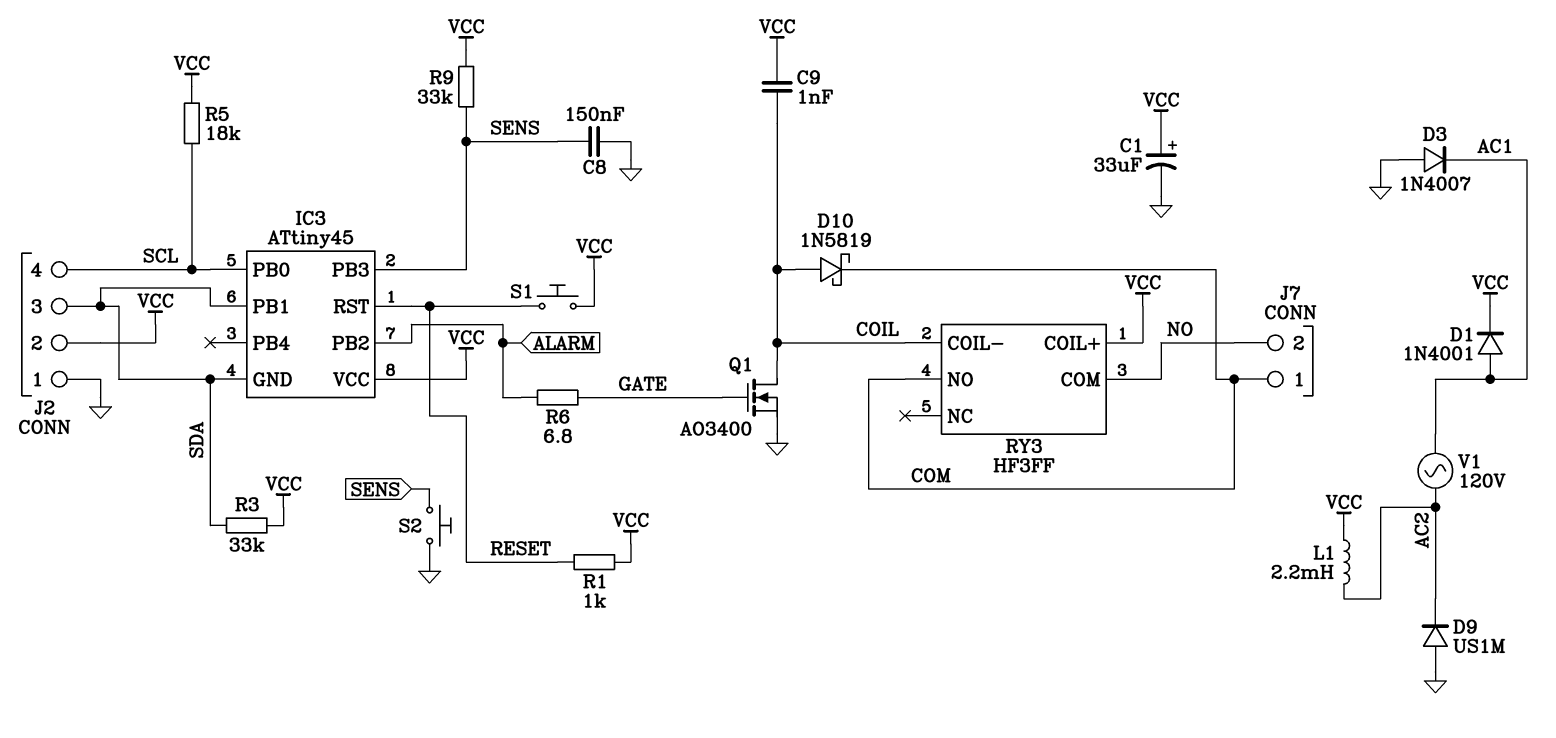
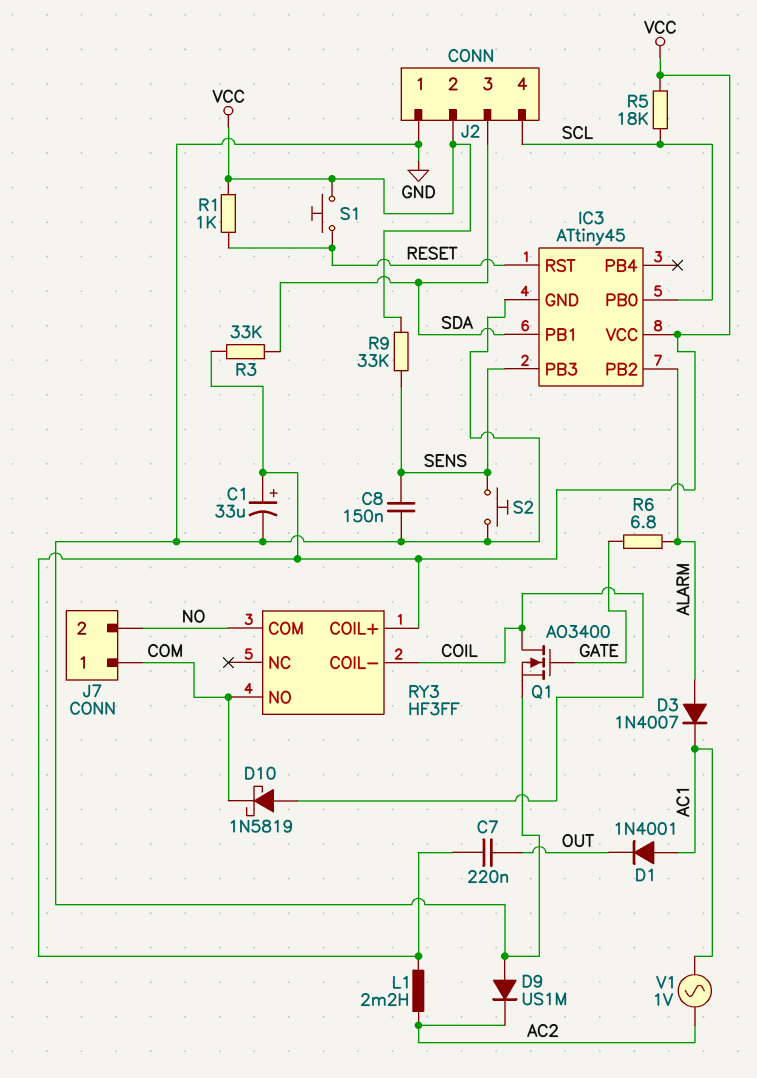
C7: none -> 220nF (OUT, VCC)
C9: 1nF (COIL, VCC) -> none
D1: diode 1N4001 (A AC1, K VCC) -> diode 1N4001 (A AC1, K OUT)
D3: diode 1N4007 (A GND, K AC1) -> diode 1N4007 (A ALARM, K AC1)
IC3 pin GND: SDA -> GND
V1: AC 120V (AC1, AC2) -> AC 1V (AC1, AC2)

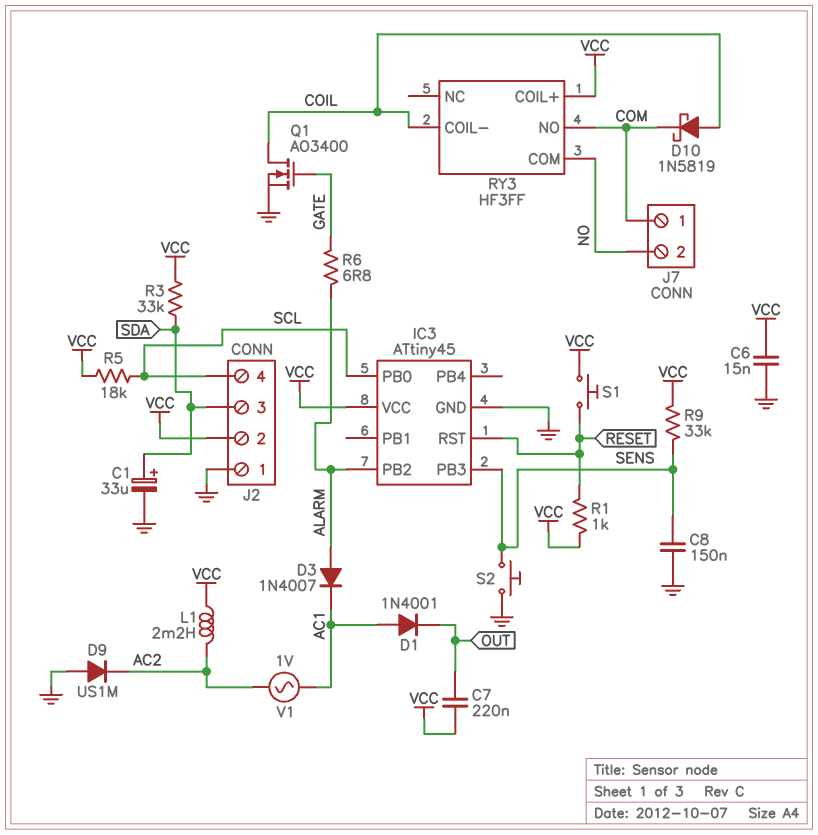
C1: 33uF (plus VCC, minus GND) -> 33uF (plus SDA, minus GND)
C6: none -> 15nF (GND, VCC)
IC3 pin PB1: SDA -> none

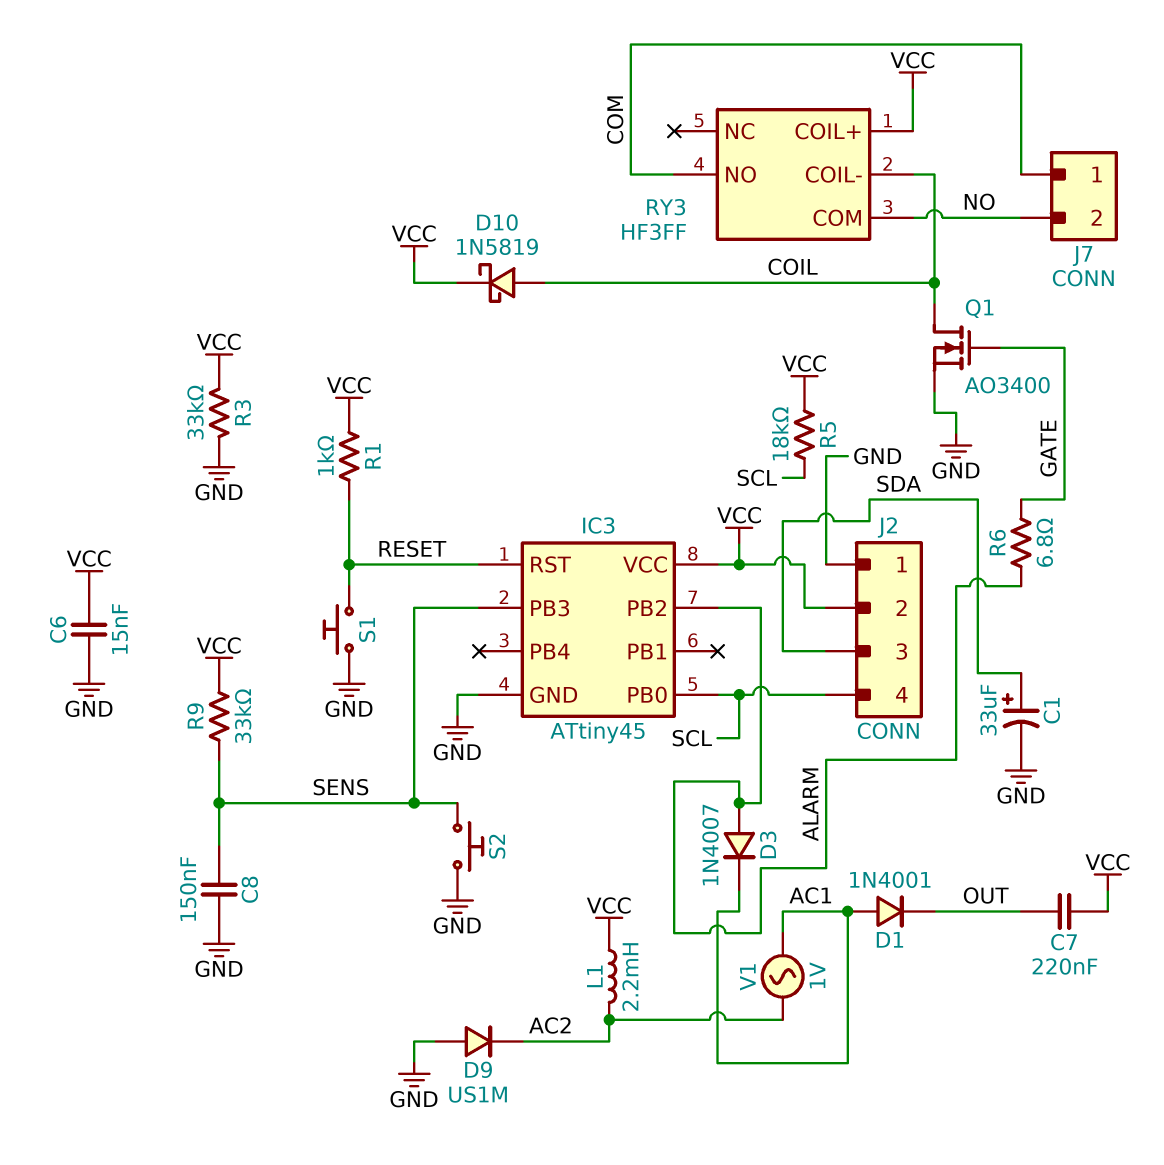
D10: schottky 1N5819 (A COIL, K COM) -> schottky 1N5819 (A COIL, K VCC)
R3: 33k (SDA, VCC) -> 33k (GND, VCC)
S1: button (RESET, VCC) -> button (GND, RESET)

